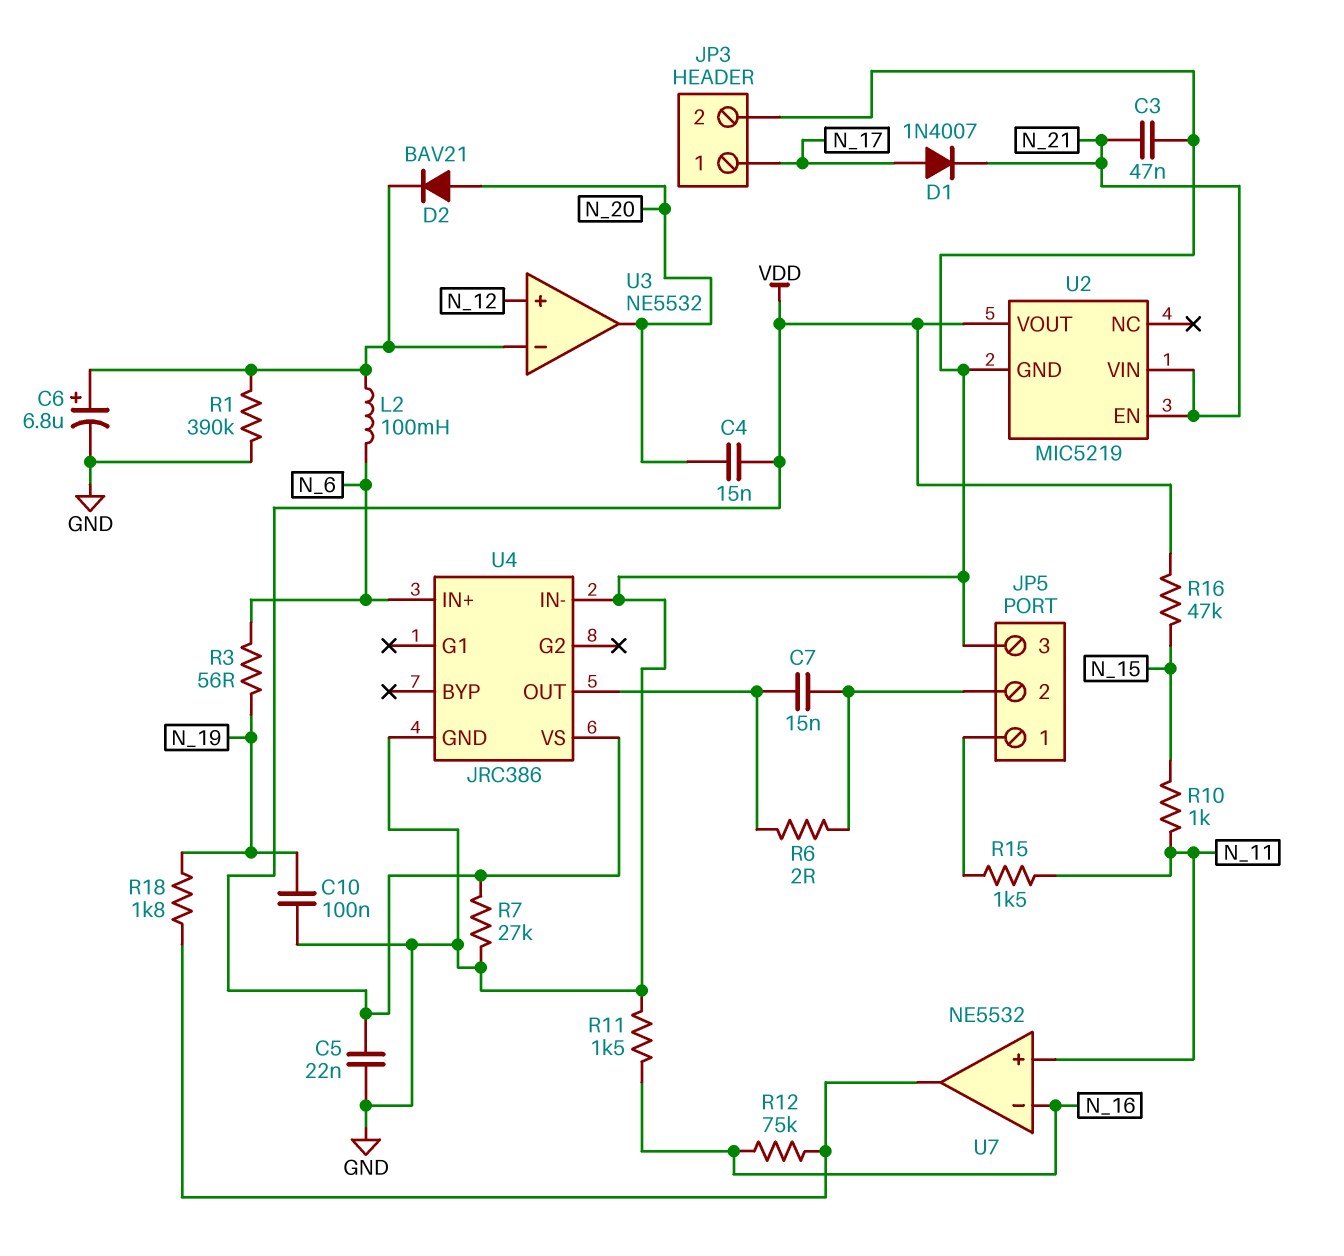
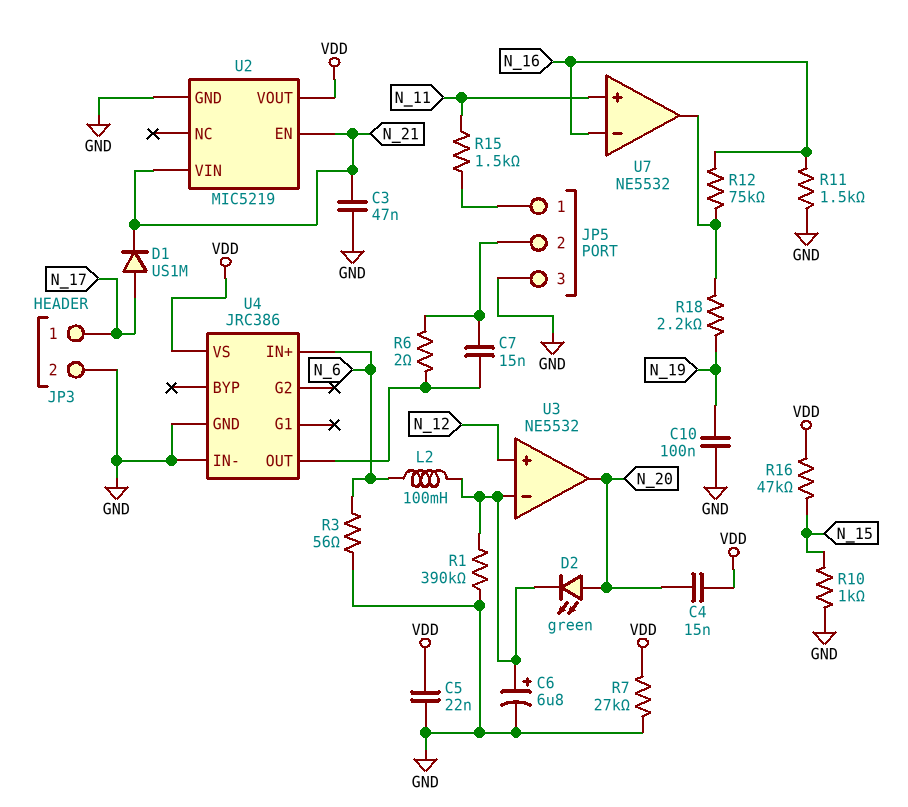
D1: diode 1N4007 (A N_17, K N_21) -> diode US1M (A N_17, K N_21)
D2: diode BAV21 (A N_20, K U3/in-) -> LED green (A N_20, K U3/in-)
R3: 56 (N_6, N_19) -> 56 (GND, N_6)
R10: 1k (N_11, N_15) -> 1k (GND, N_15)
R18: 1.8k (N_19, U7/out) -> 2.2k (N_19, U7/out)

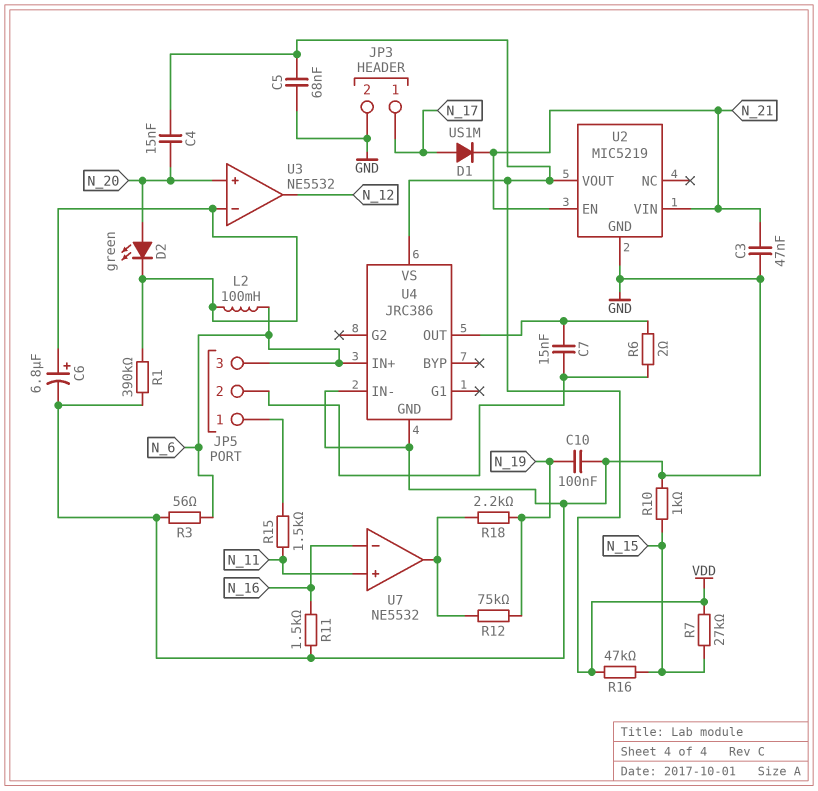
C5: 22nF (GND, VDD) -> 68nF (GND, VDD)
JP5 pin 3: GND -> N_6
R7: 27k (GND, VDD) -> 27k (N_15, VDD)
R12: 75k (N_16, U7/out) -> 75k (N_19, U7/out)
U3 pin in+: N_12 -> N_20
U3 pin out: N_20 -> N_12

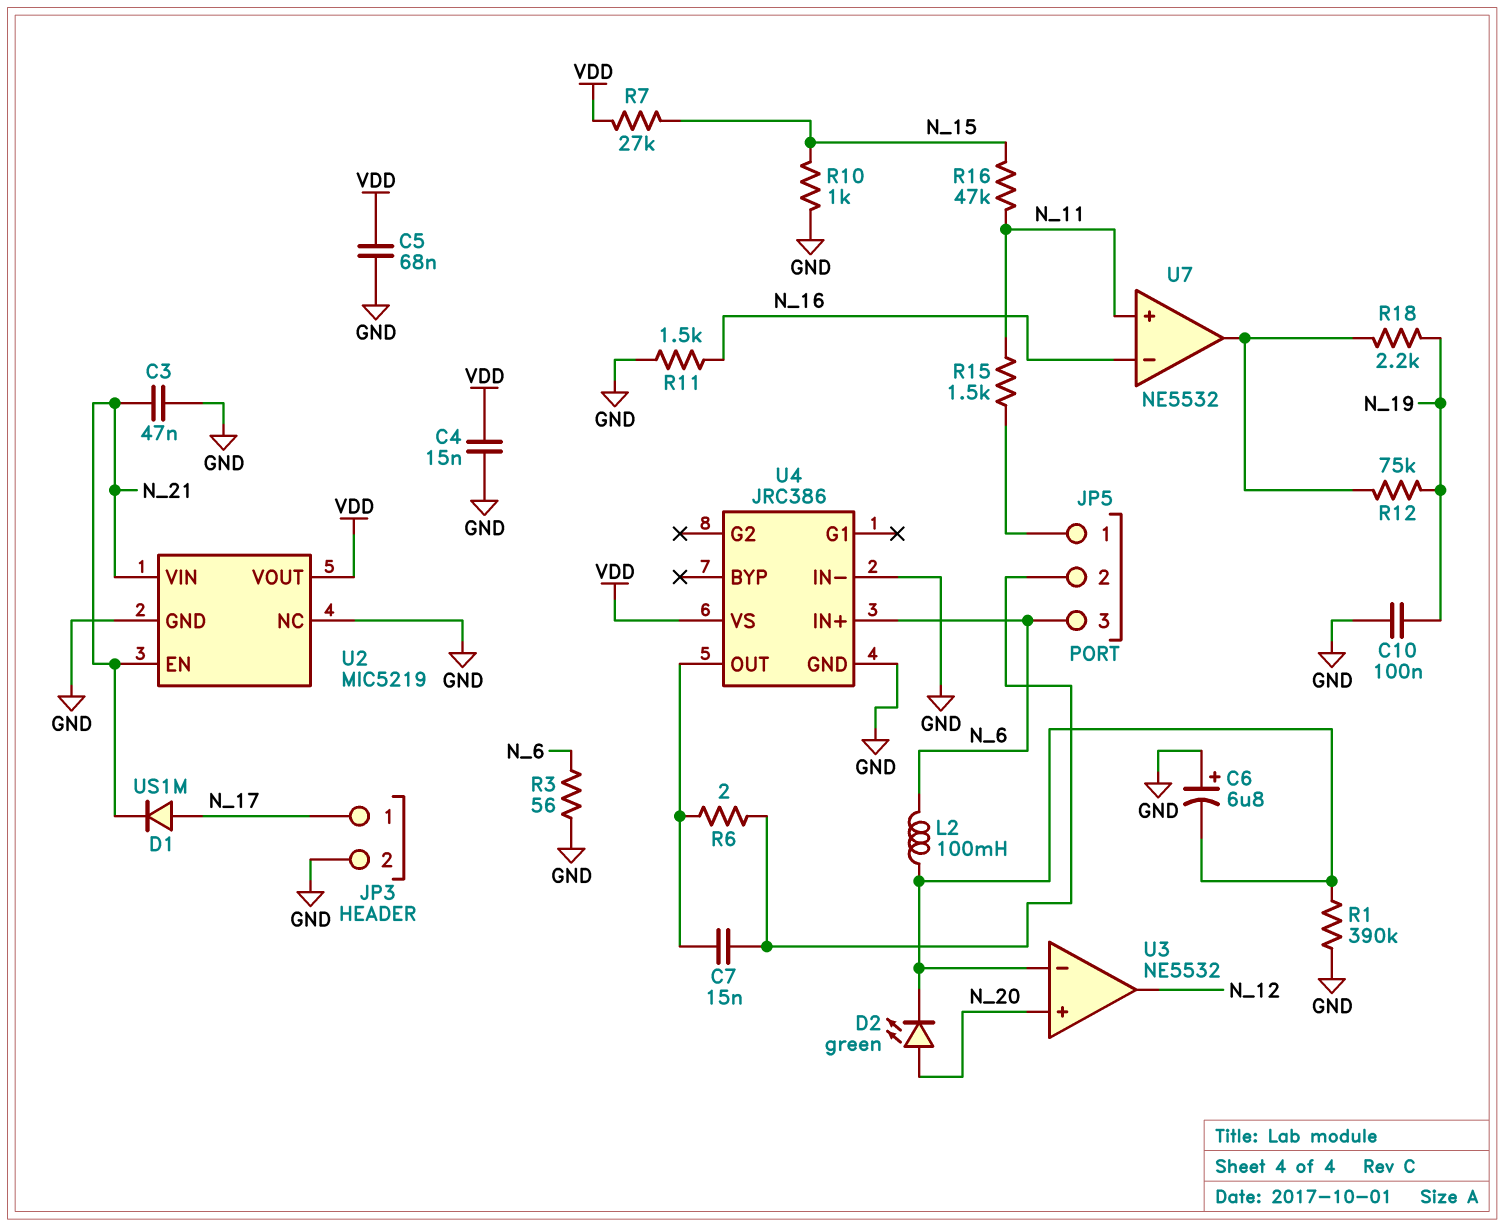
C4: 15nF (N_20, VDD) -> 15nF (GND, VDD)
C6: 6.8uF (plus U3/in-, minus GND) -> 6.8uF (plus GND, minus U3/in-)
R16: 47k (N_15, VDD) -> 47k (N_11, N_15)
U2 pin NC: none -> GND

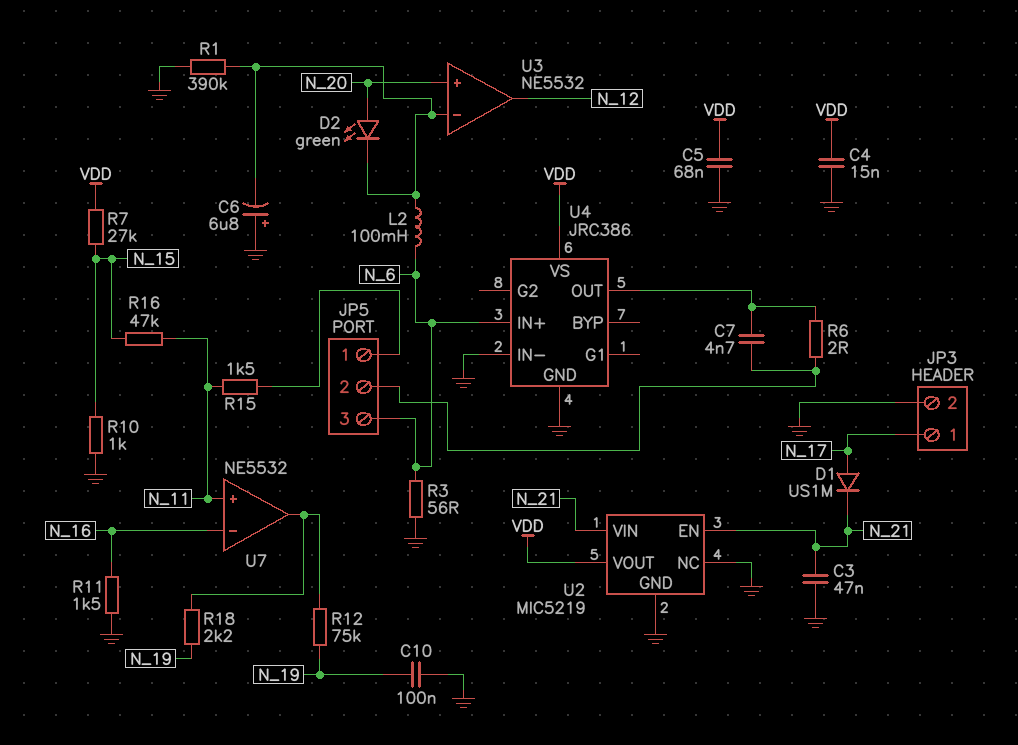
C7: 15nF (JP5/2, U4/OUT) -> 4.7nF (JP5/2, U4/OUT)

